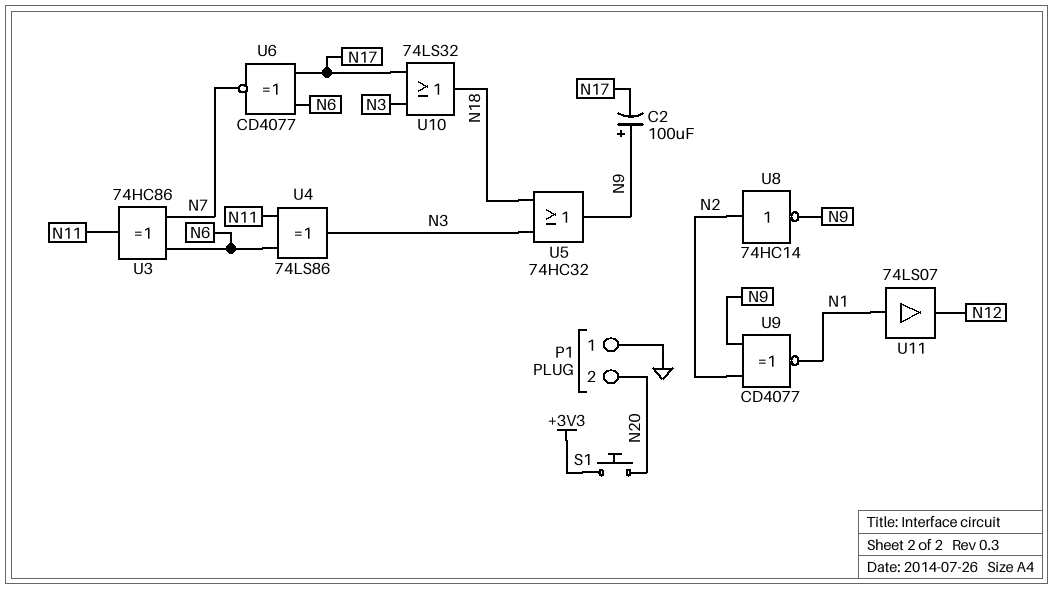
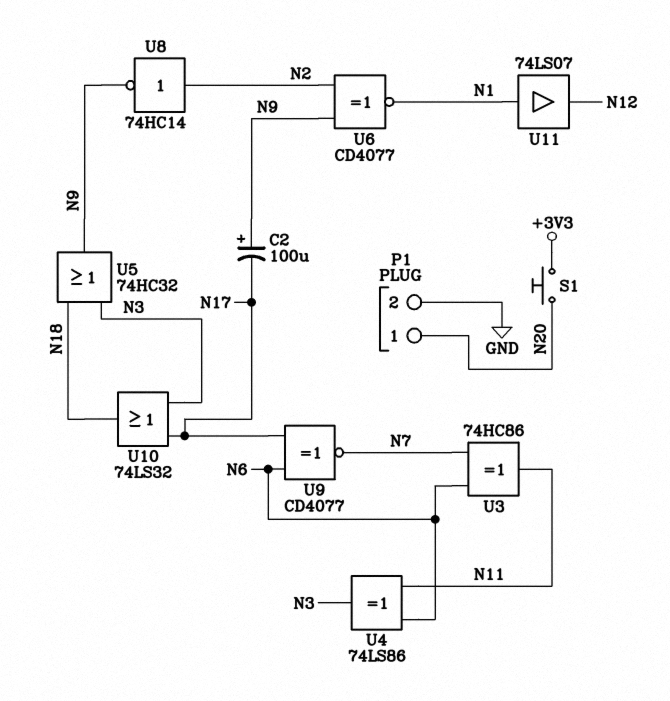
P1 pin 1: GND -> N20
P1 pin 2: N20 -> GND
U6: XNOR CD4077 (in N6, in N17, out N7) -> XNOR CD4077 (in N2, in N9, out N1)
U9: XNOR CD4077 (in N2, in N9, out N1) -> XNOR CD4077 (in N6, in N17, out N7)

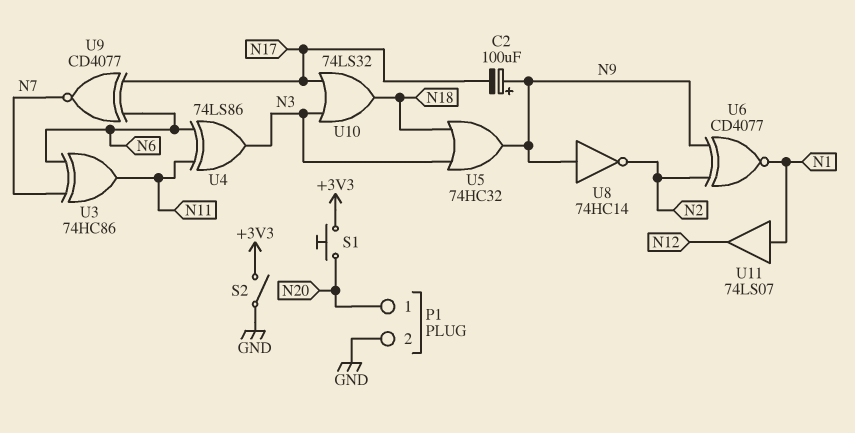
S2: none -> switch (+3V3, GND)
U8: NOT 74HC14 (in N2, out N9) -> NOT 74HC14 (in N9, out N2)

